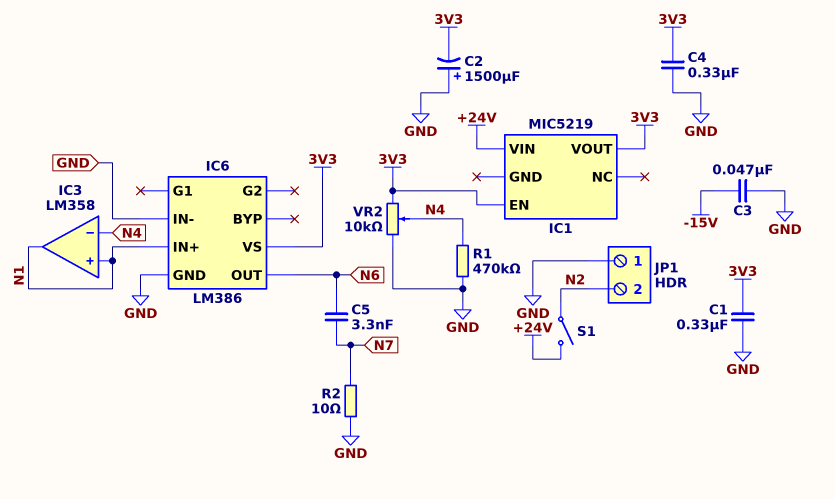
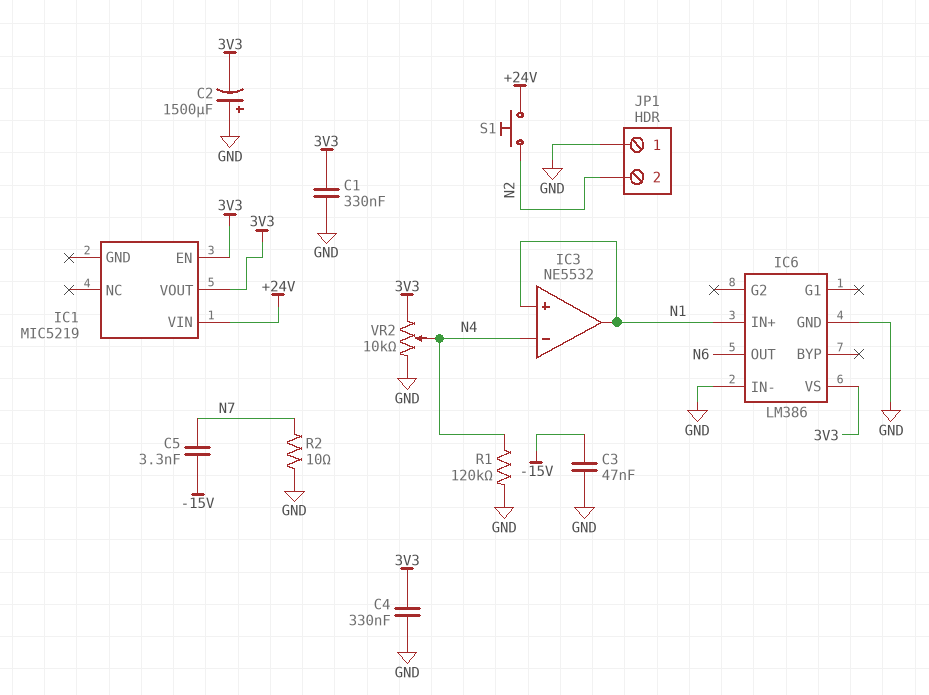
C5: 3.3nF (N6, N7) -> 3.3nF (-15V, N7)
IC3: LM358 -> NE5532
R1: 470k (GND, N4) -> 120k (GND, N4)
S1: switch (+24V, N2) -> button (+24V, N2)

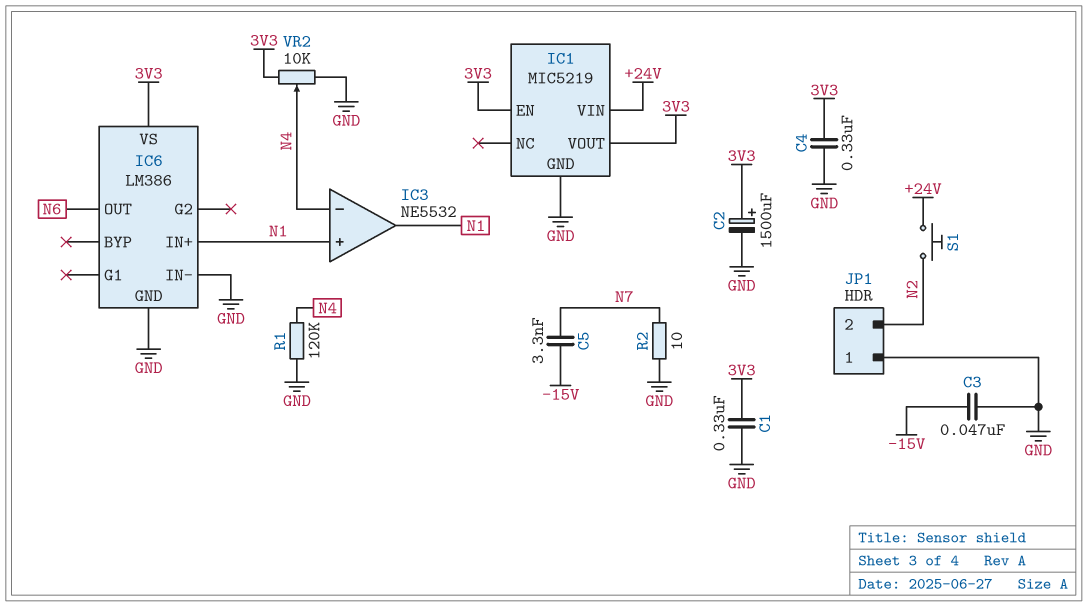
C2: 1500uF (plus GND, minus 3V3) -> 1500uF (plus 3V3, minus GND)
IC1 pin GND: none -> GND

